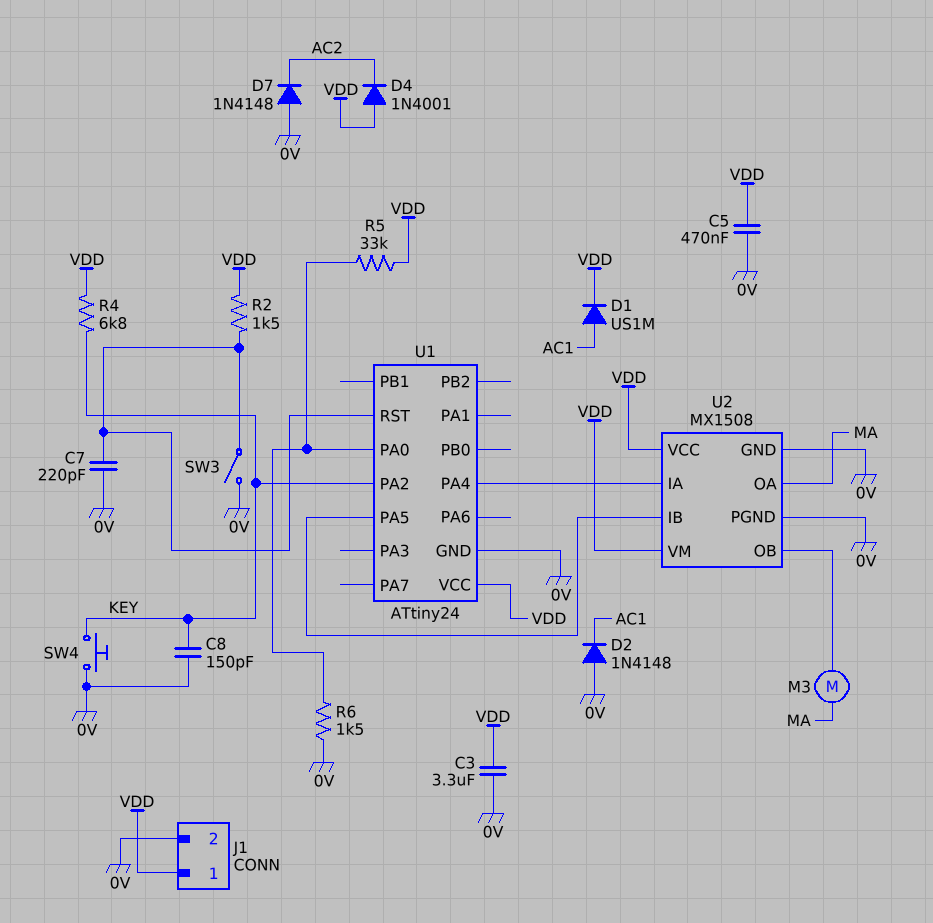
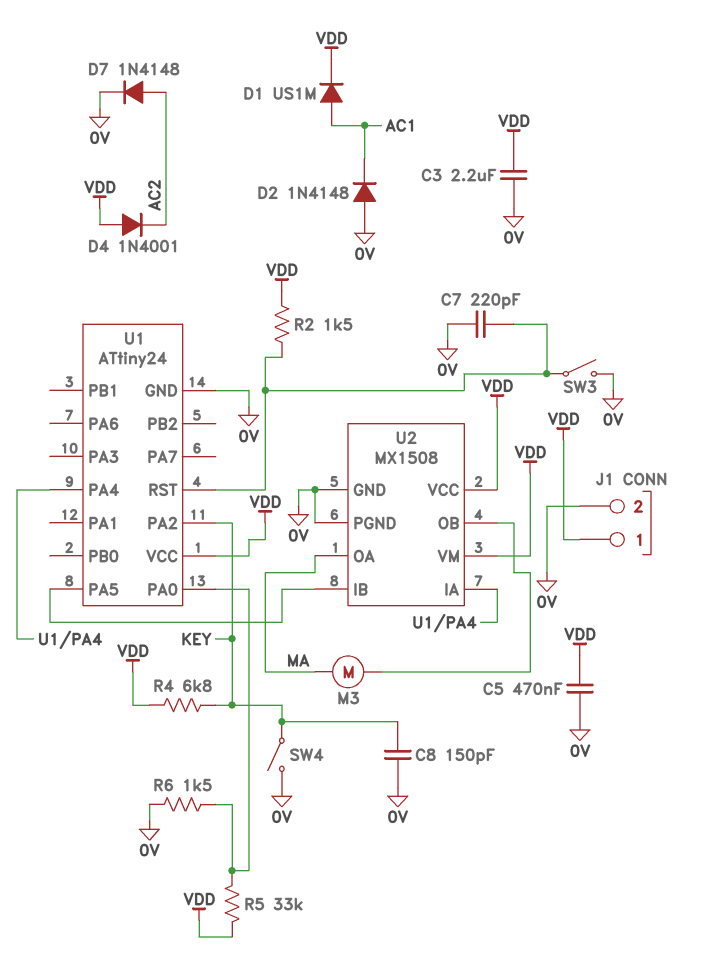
C3: 3.3uF (0V, VDD) -> 2.2uF (0V, VDD)
D7: diode 1N4148 (A 0V, K AC2) -> diode 1N4148 (A AC2, K 0V)
SW4: button (0V, KEY) -> switch (0V, KEY)

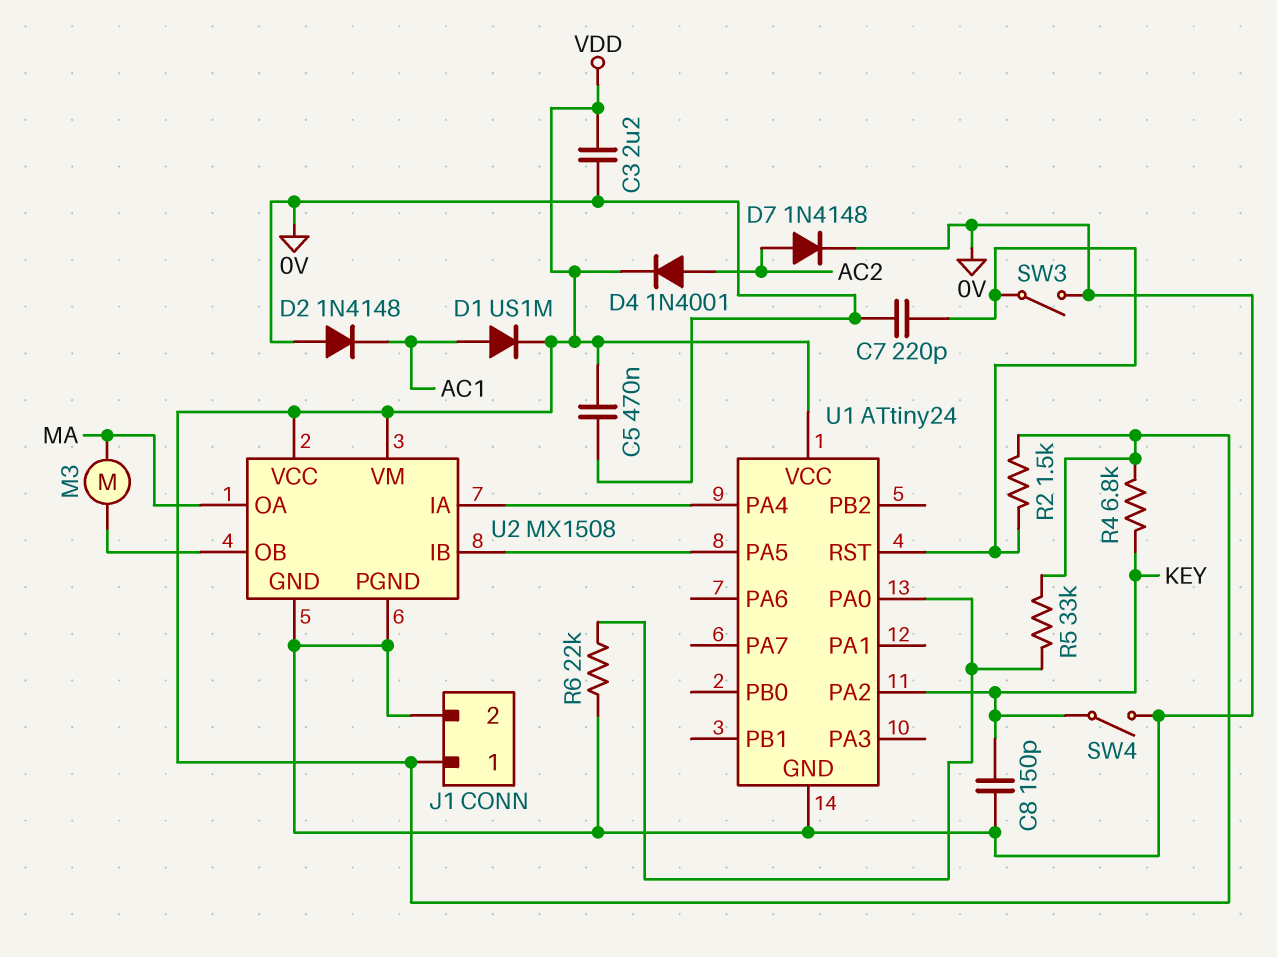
D4: diode 1N4001 (A VDD, K AC2) -> diode 1N4001 (A AC2, K VDD)
R6: 1.5k (0V, U1/PA0) -> 22k (0V, U1/PA0)

